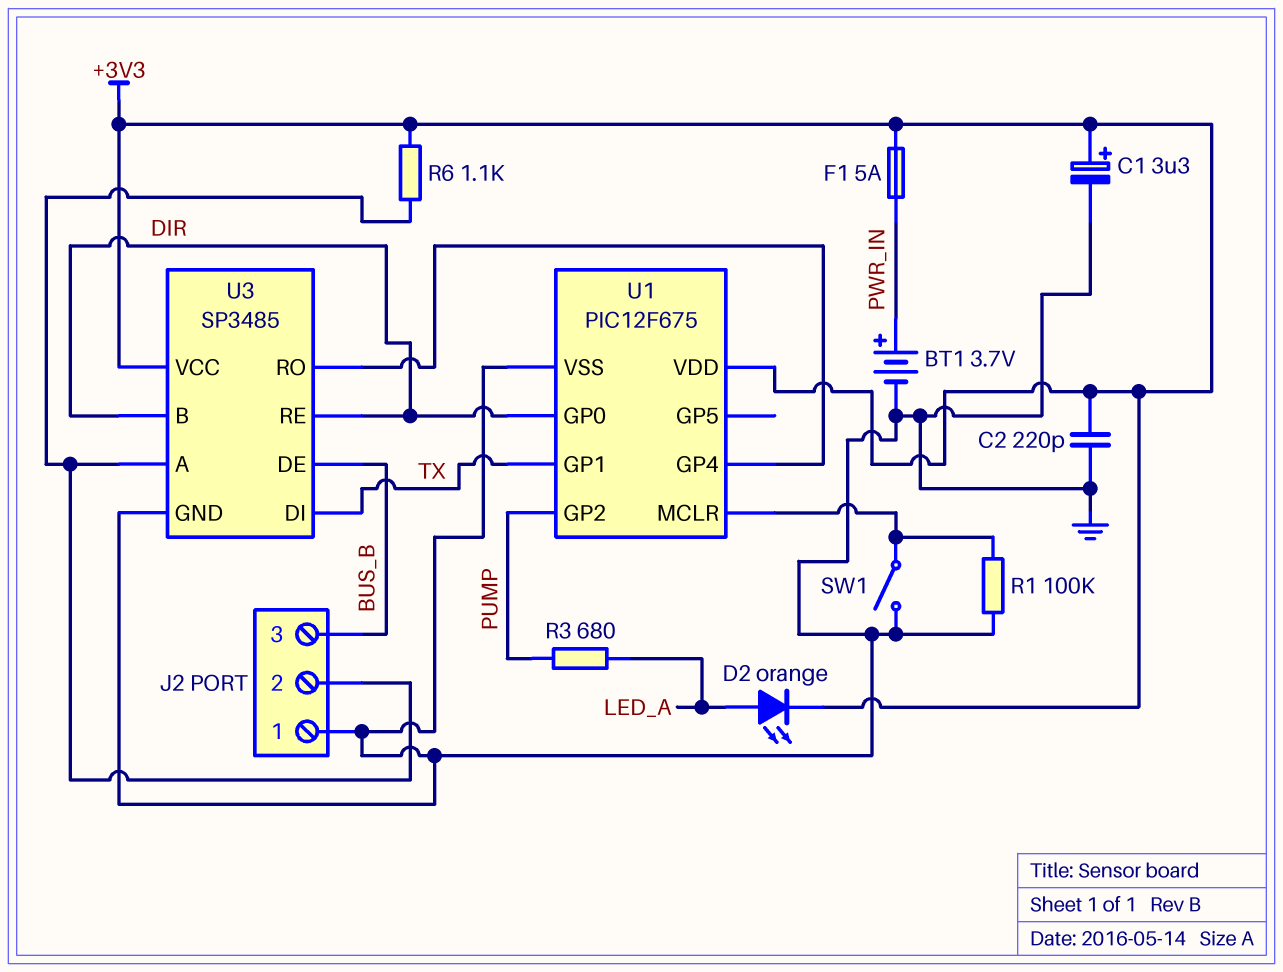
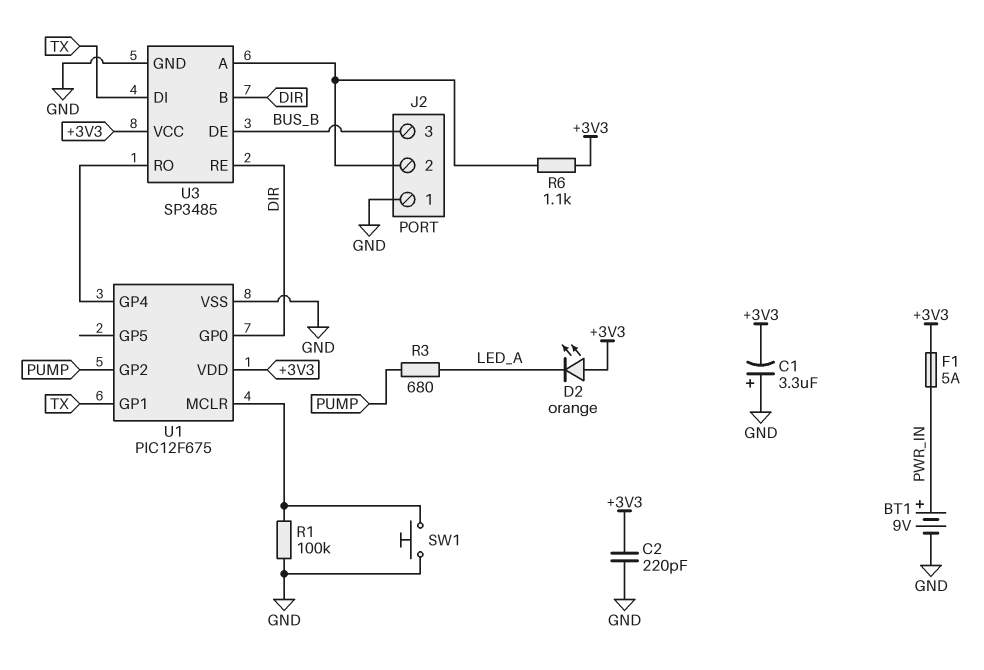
BT1: 3.7V (plus PWR_IN, minus GND) -> 9V (plus PWR_IN, minus GND)
C1: 3.3uF (plus +3V3, minus GND) -> 3.3uF (plus GND, minus +3V3)
D2: LED orange (A LED_A, K +3V3) -> LED orange (A +3V3, K LED_A)
SW1: switch (GND, U1/MCLR) -> button (GND, U1/MCLR)

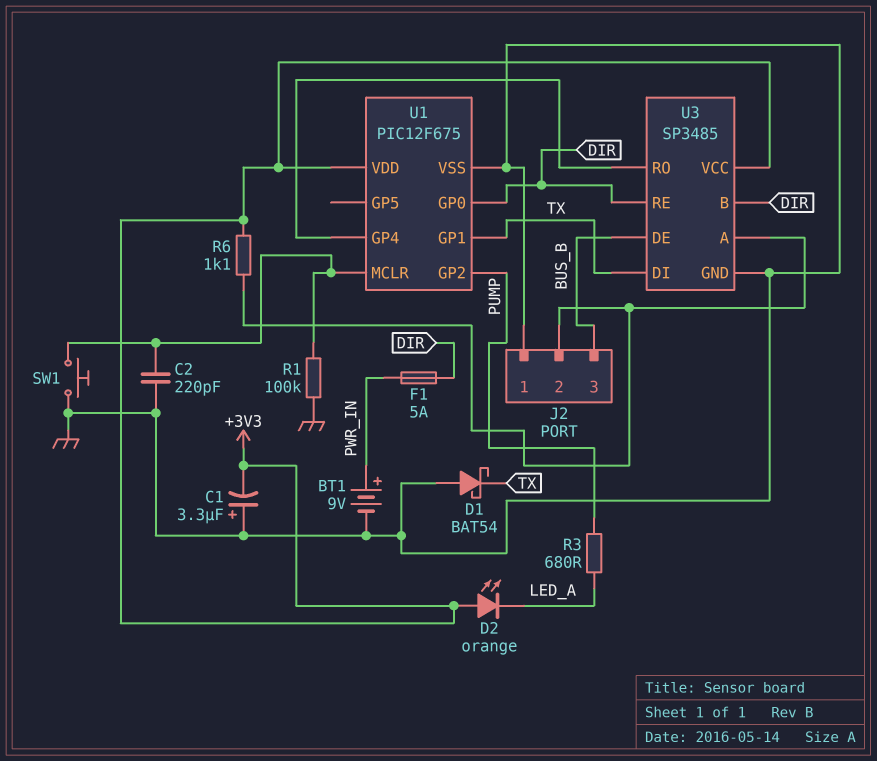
C2: 220pF (+3V3, GND) -> 220pF (GND, U1/MCLR)
D1: none -> schottky BAT54 (A GND, K TX)
F1: 5A (+3V3, PWR_IN) -> 5A (DIR, PWR_IN)

